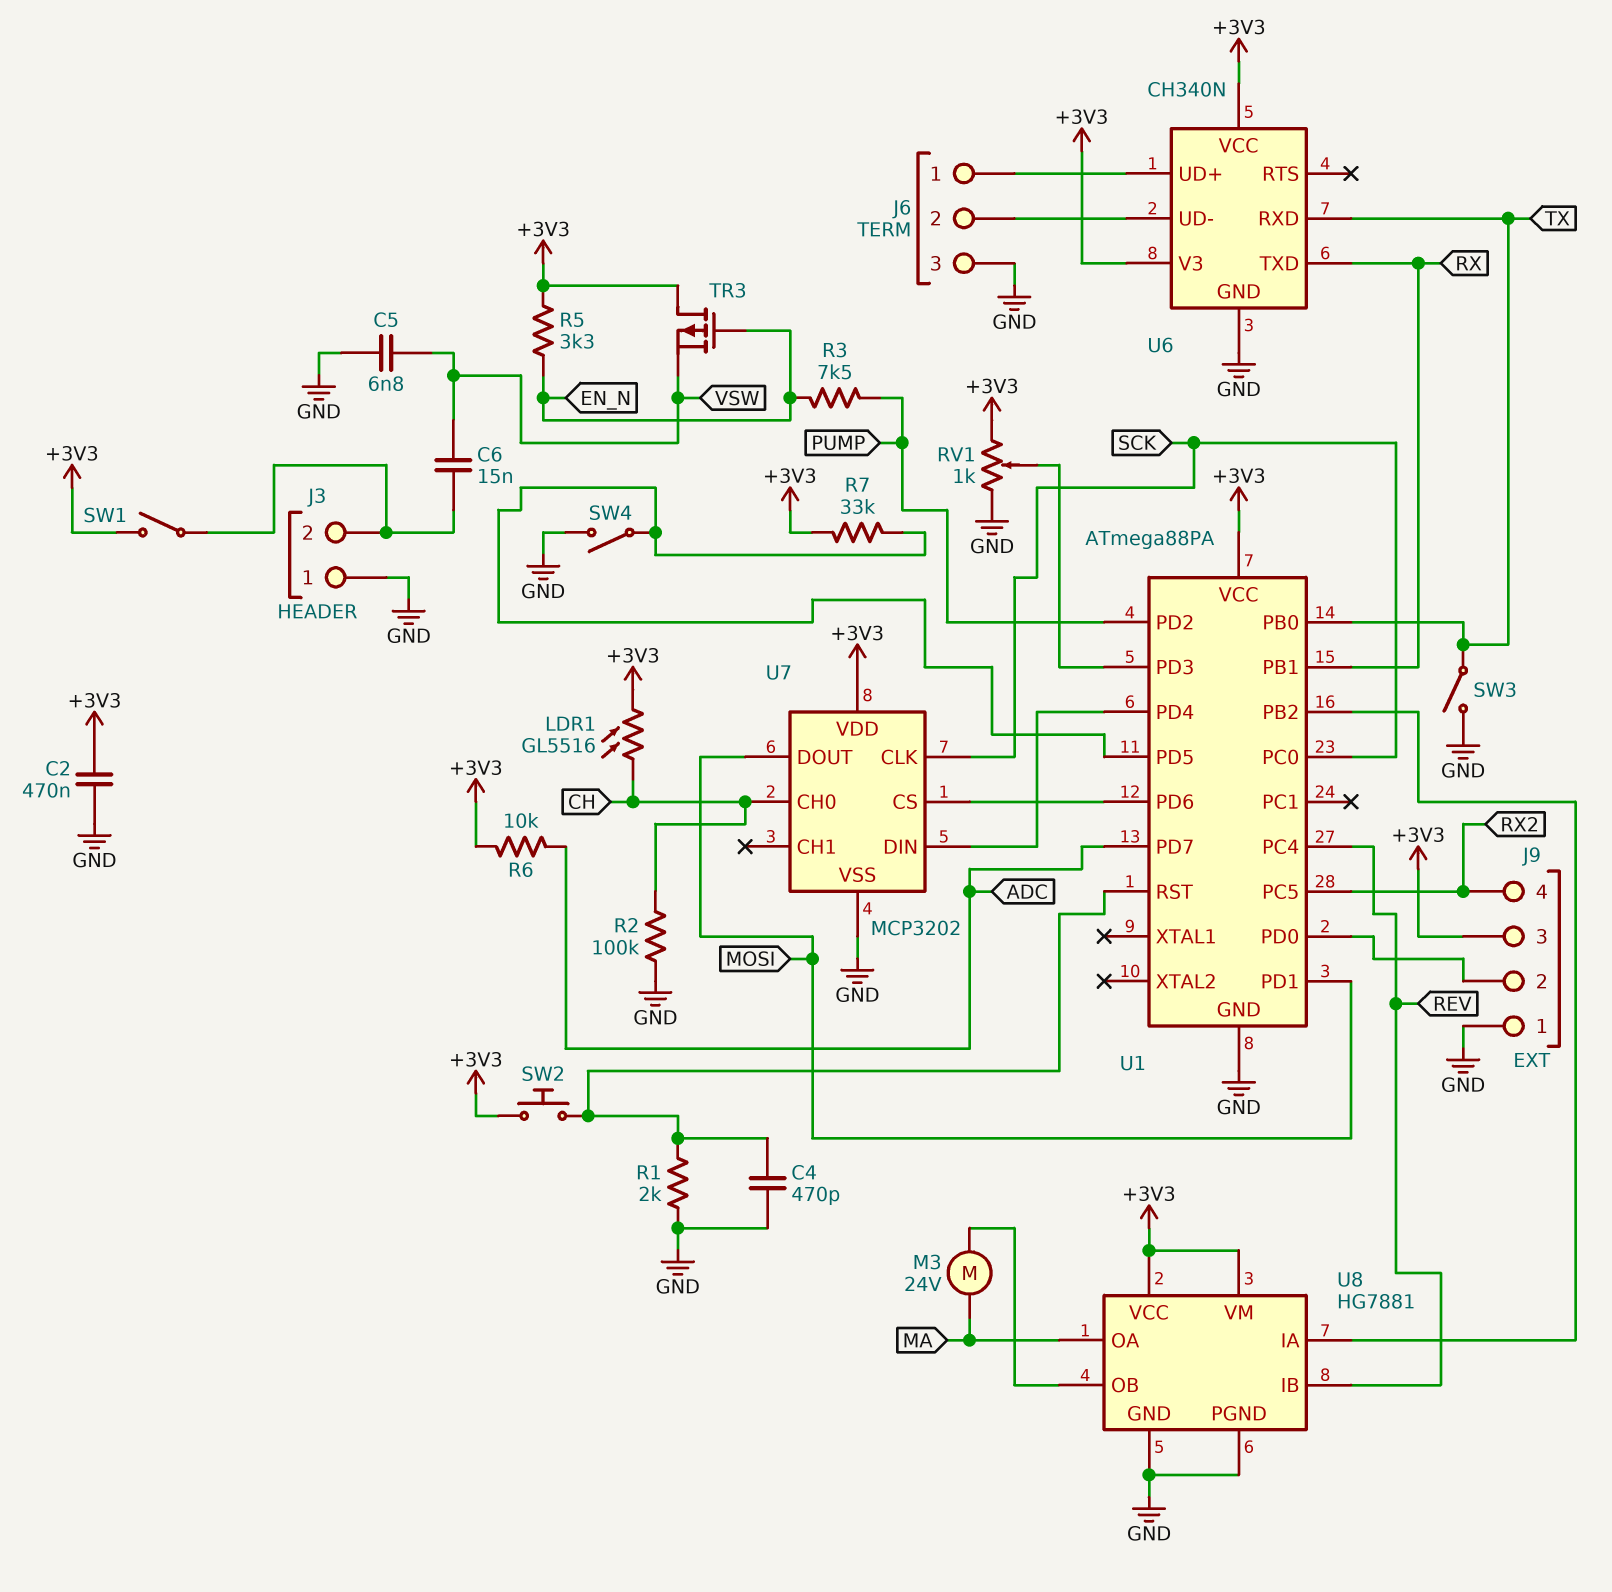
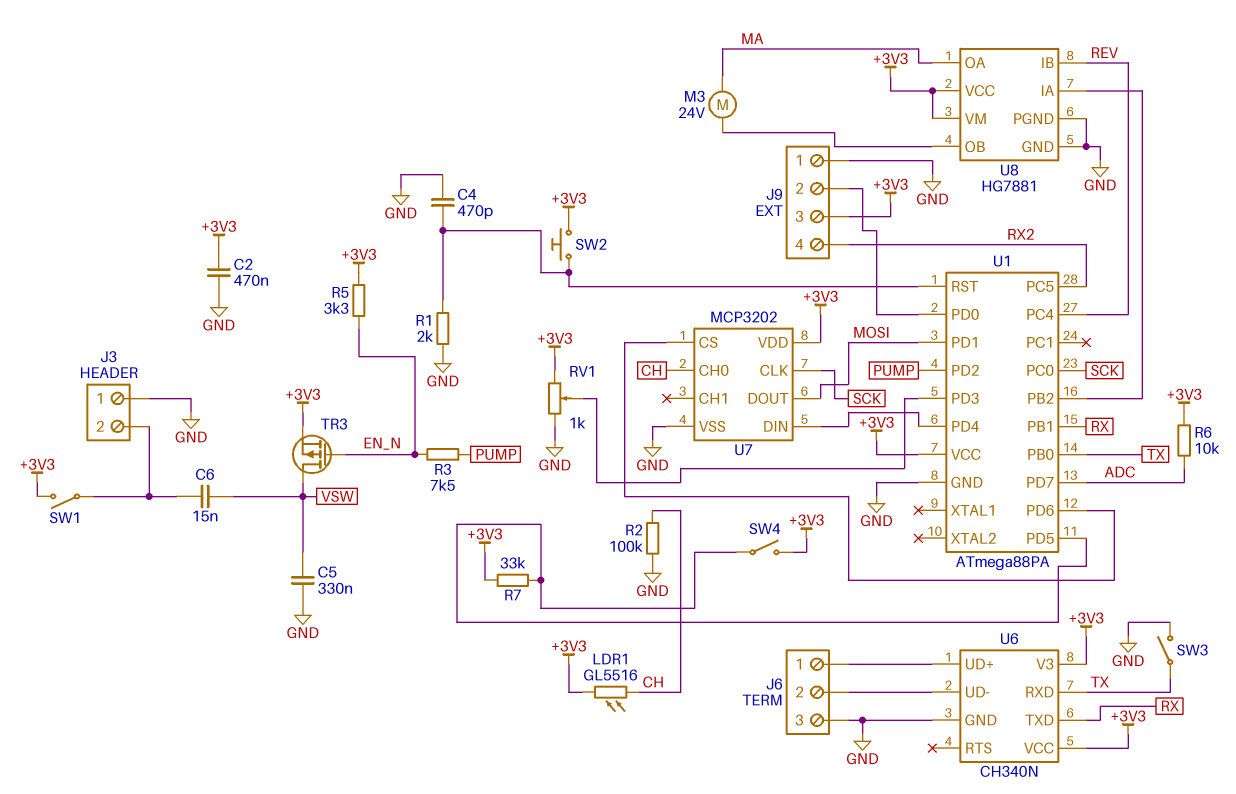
C5: 6.8nF (GND, VSW) -> 330nF (GND, VSW)
SW4: switch (GND, U1/PD5) -> switch (+3V3, U1/PD5)
TR3: PMOS (G EN_N, D +3V3, S VSW) -> PMOS (G EN_N, D VSW, S +3V3)

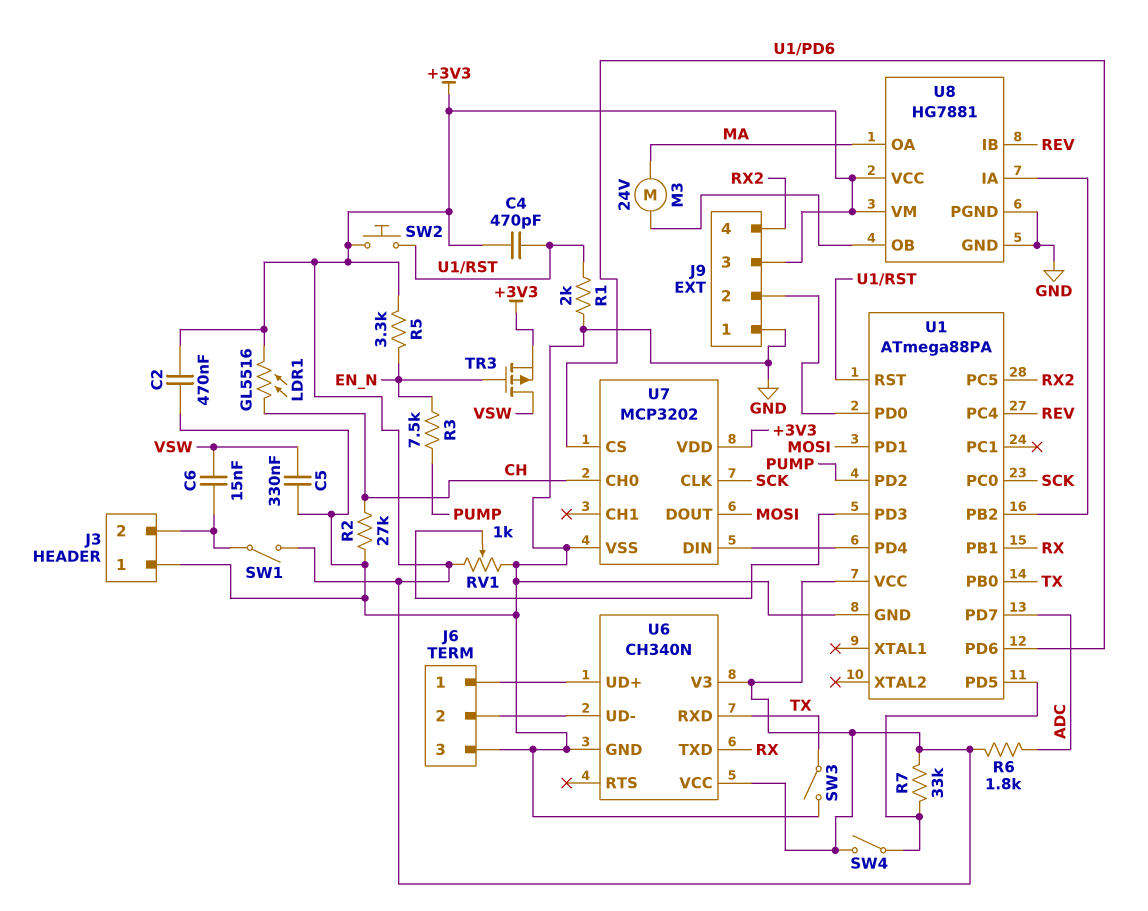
C4: 470pF (GND, U1/RST) -> 470pF (+3V3, U1/RST)
R2: 100k (CH, GND) -> 27k (CH, GND)
R6: 10k (+3V3, ADC) -> 1.8k (+3V3, ADC)

